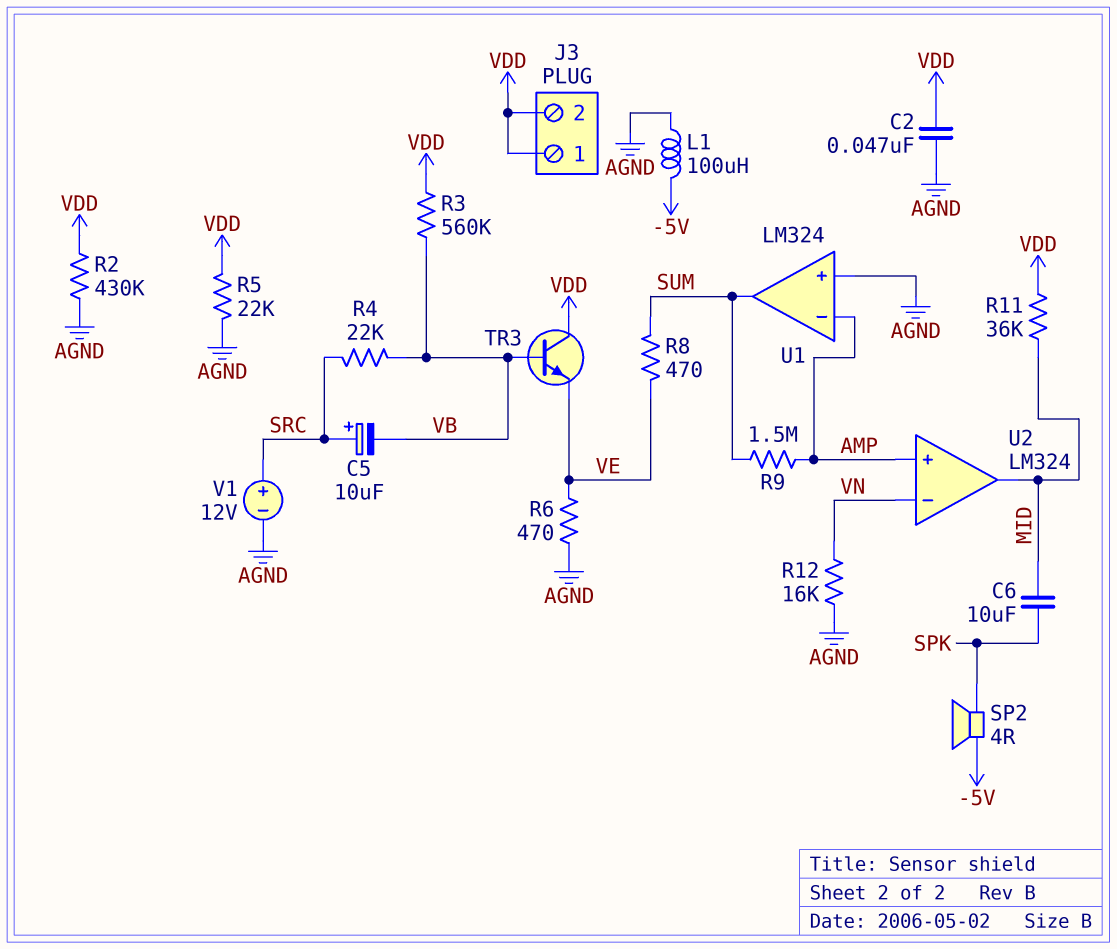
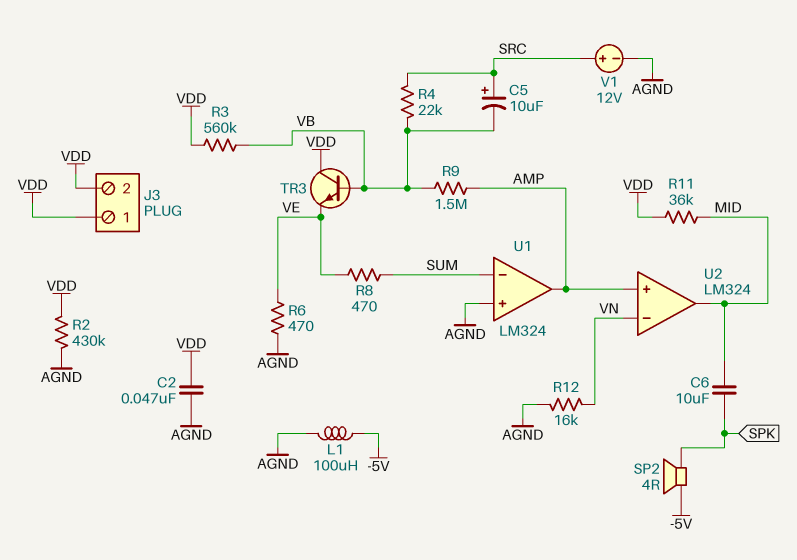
R5: 22k (AGND, VDD) -> none
R9: 1.5M (AMP, SUM) -> 1.5M (AMP, VB)
U1 pin in-: AMP -> SUM
U1 pin out: SUM -> AMP

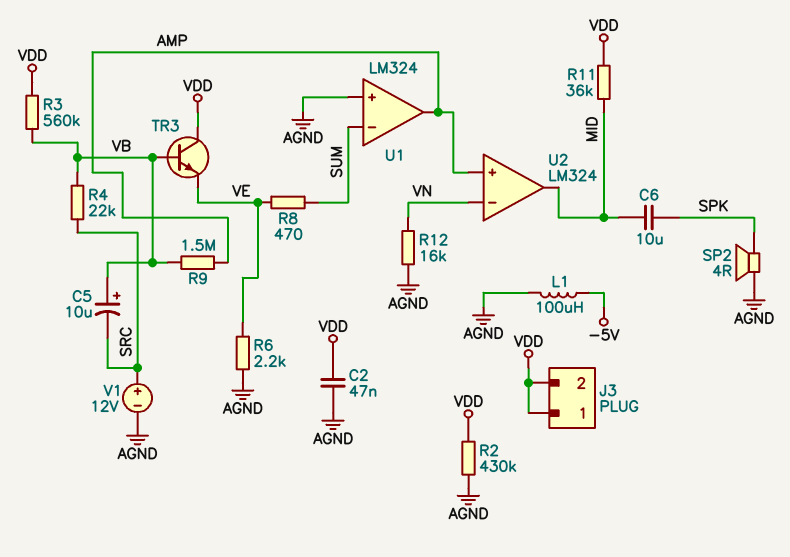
C5: 10uF (plus SRC, minus VB) -> 10uF (plus VB, minus SRC)
R6: 470 (AGND, VE) -> 2.2k (AGND, VE)
SP2: speaker 4R (-5V, SPK) -> speaker 4R (AGND, SPK)

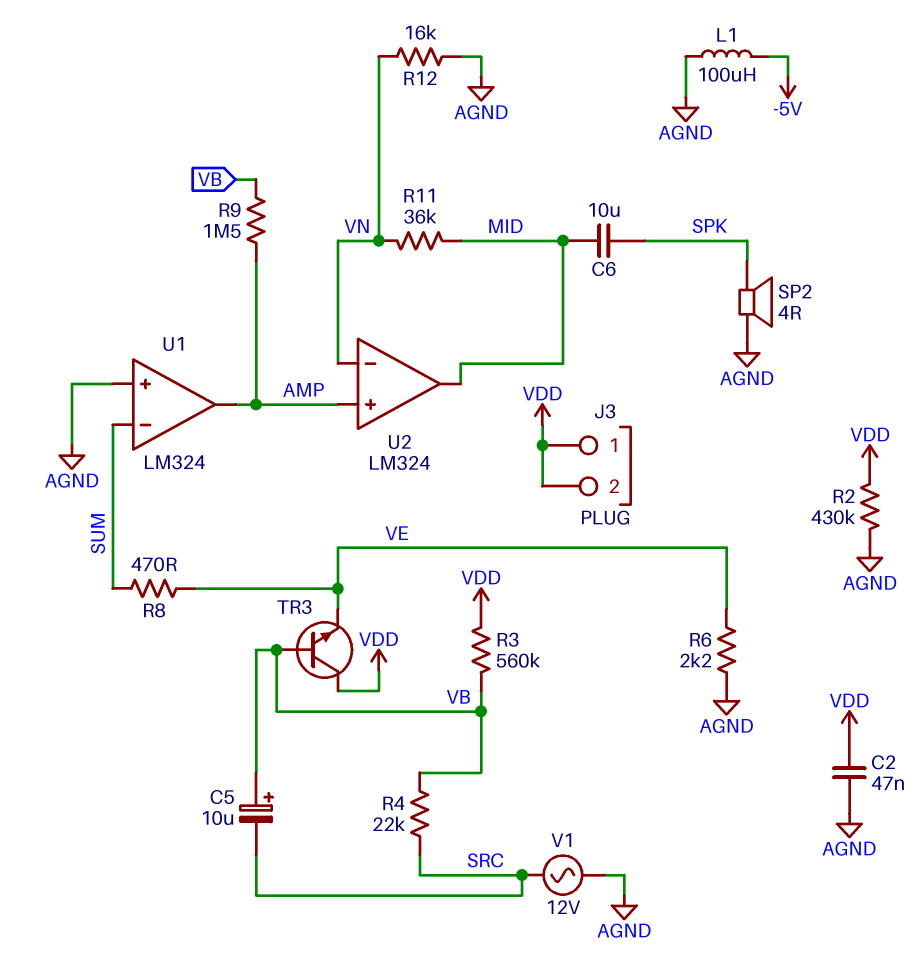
R11: 36k (MID, VDD) -> 36k (MID, VN)
V1: 12V (plus SRC, minus AGND) -> AC 12V (AGND, SRC)

